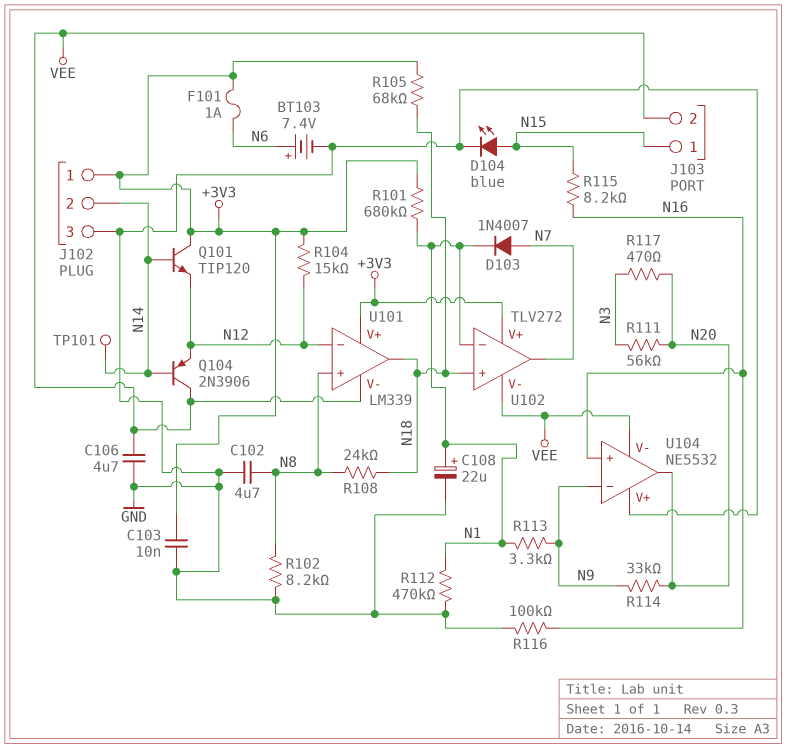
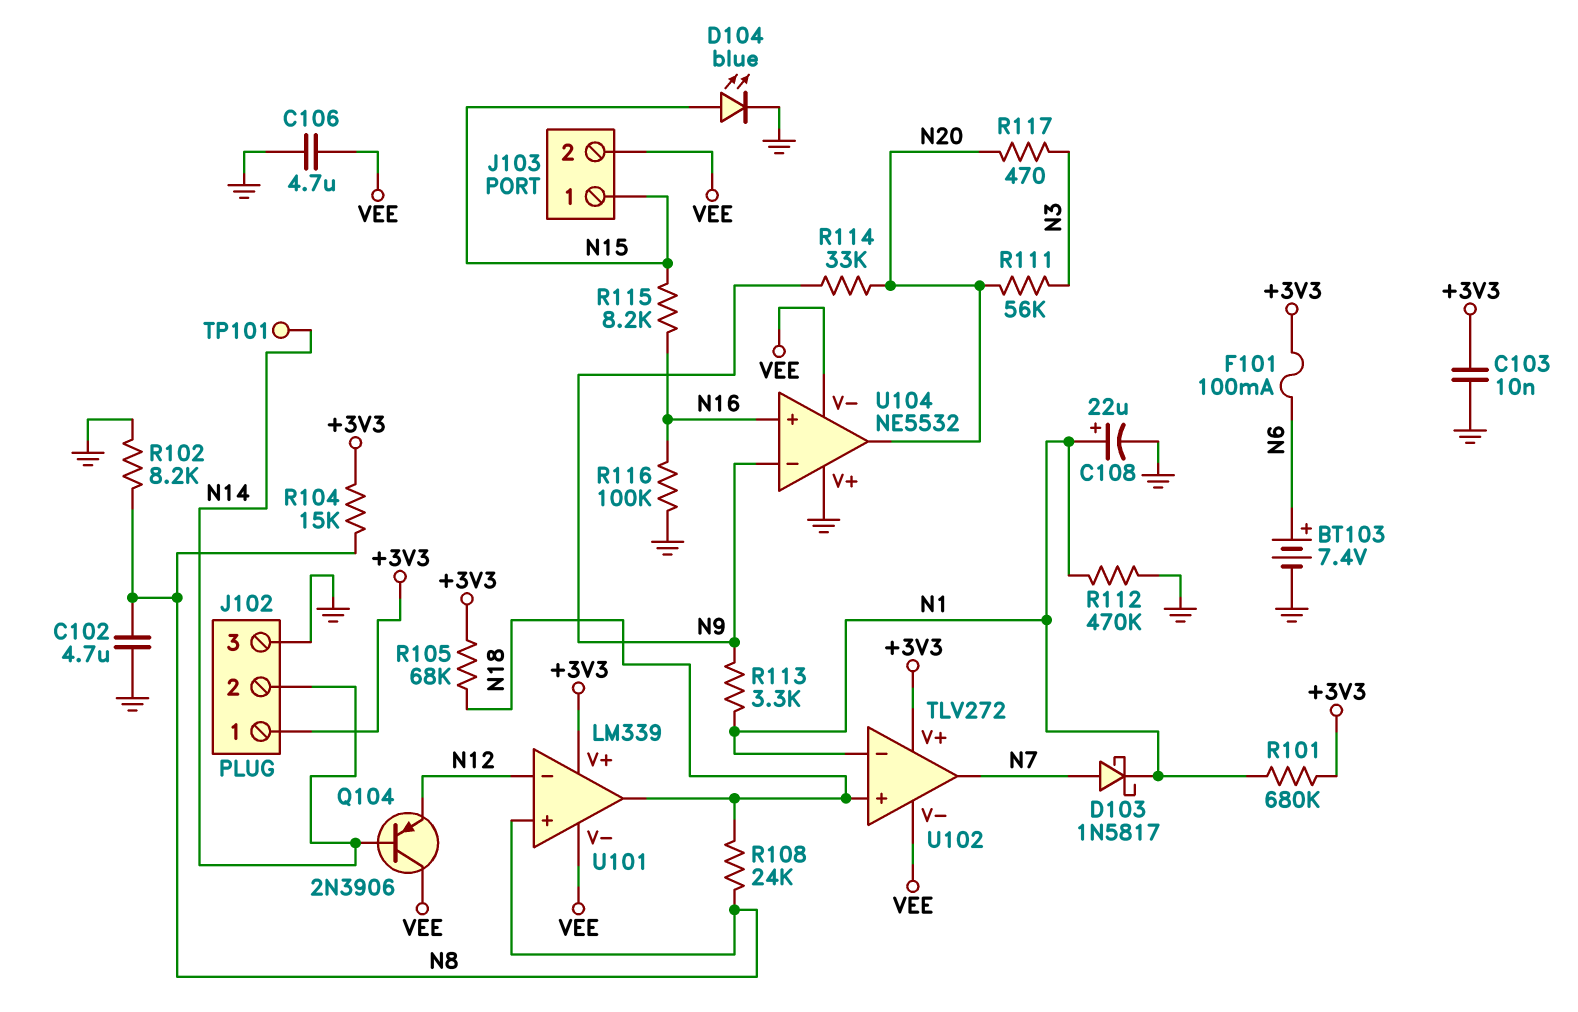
D103: diode 1N4007 (A N7, K N1) -> schottky 1N5817 (A N7, K N1)
F101: 1A (+3V3, N6) -> 100mA (+3V3, N6)
Q101: NPN TIP120 (B N14, C +3V3, E N12) -> none
R104: 15k (+3V3, N12) -> 15k (+3V3, N8)

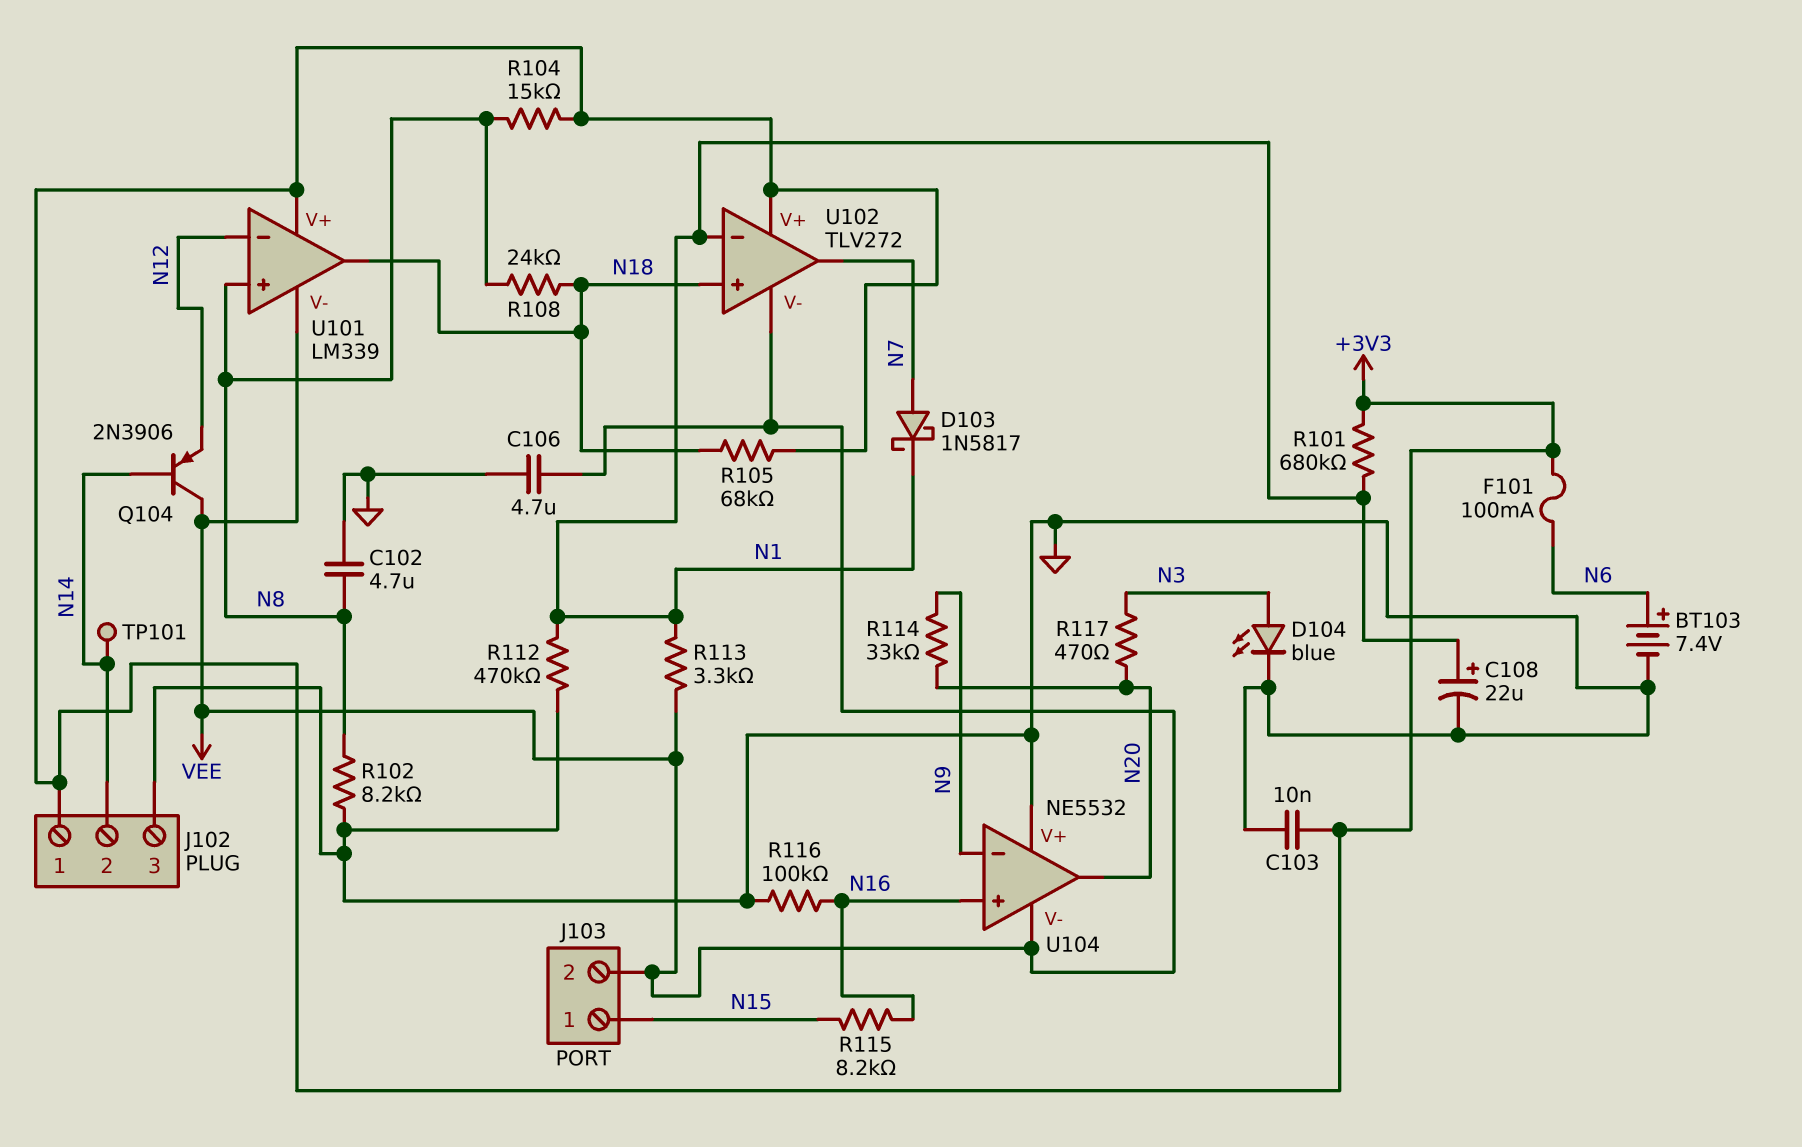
D104: LED blue (A N15, K GND) -> LED blue (A N3, K GND)
R111: 56k (N3, N20) -> none
R113: 3.3k (N1, N9) -> 3.3k (N1, VEE)

